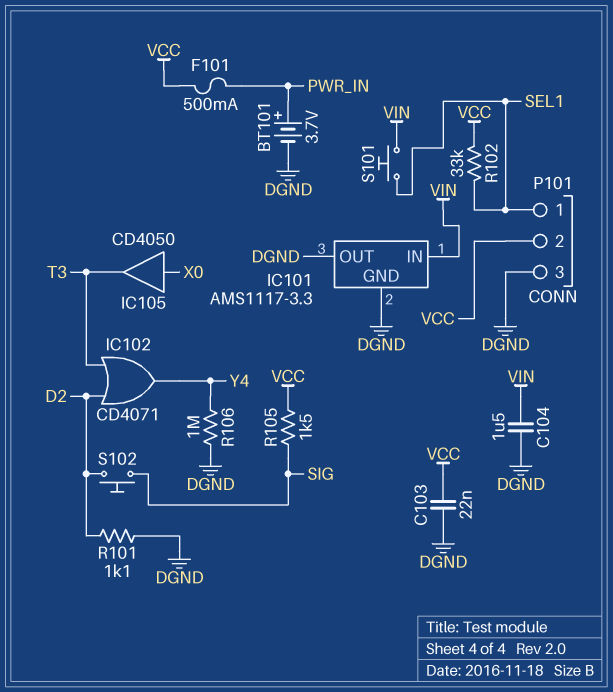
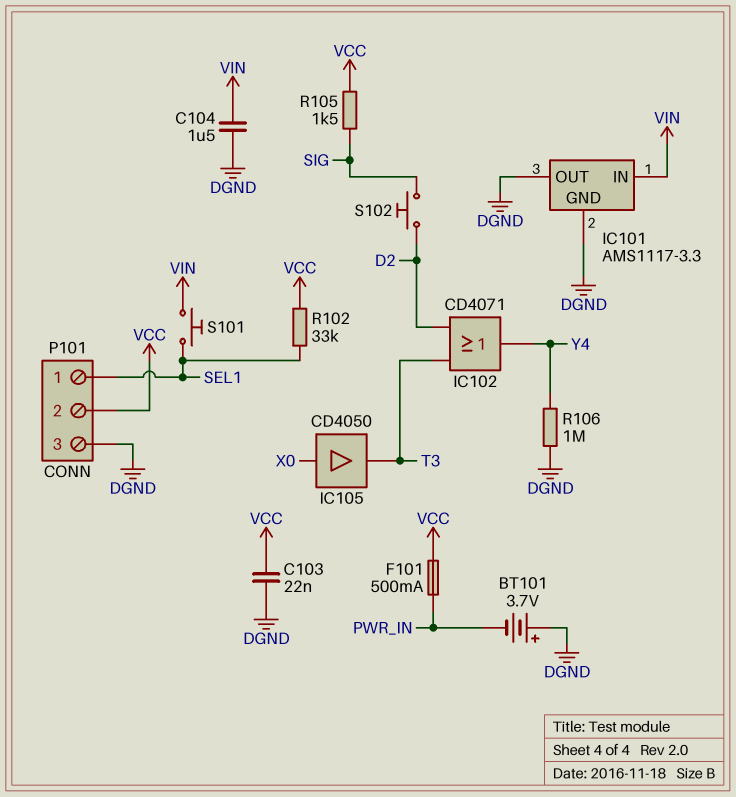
BT101: 3.7V (plus PWR_IN, minus DGND) -> 3.7V (plus DGND, minus PWR_IN)
R101: 1.1k (D2, DGND) -> none

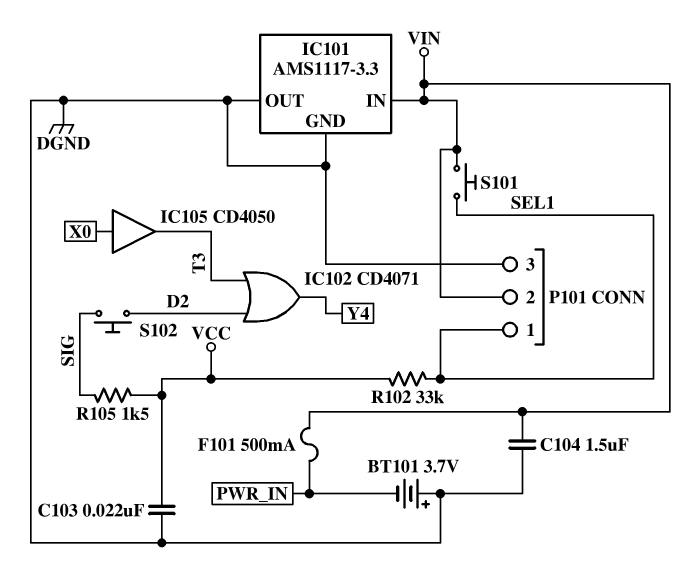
F101: 500mA (PWR_IN, VCC) -> 500mA (PWR_IN, VIN)
P101 pin 2: VCC -> VIN
R106: 1M (DGND, Y4) -> none

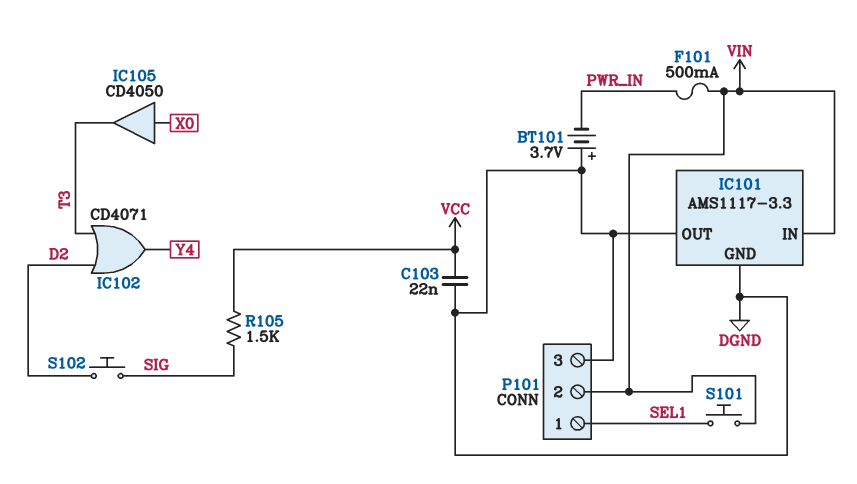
C104: 1.5uF (DGND, VIN) -> none
R102: 33k (SEL1, VCC) -> none

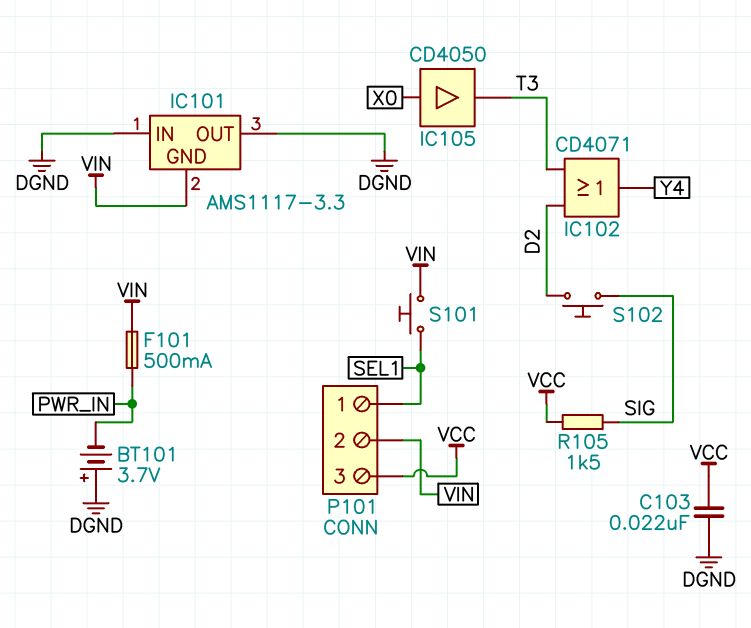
IC101 pin GND: DGND -> VIN
IC101 pin IN: VIN -> DGND
P101 pin 3: DGND -> VCC

